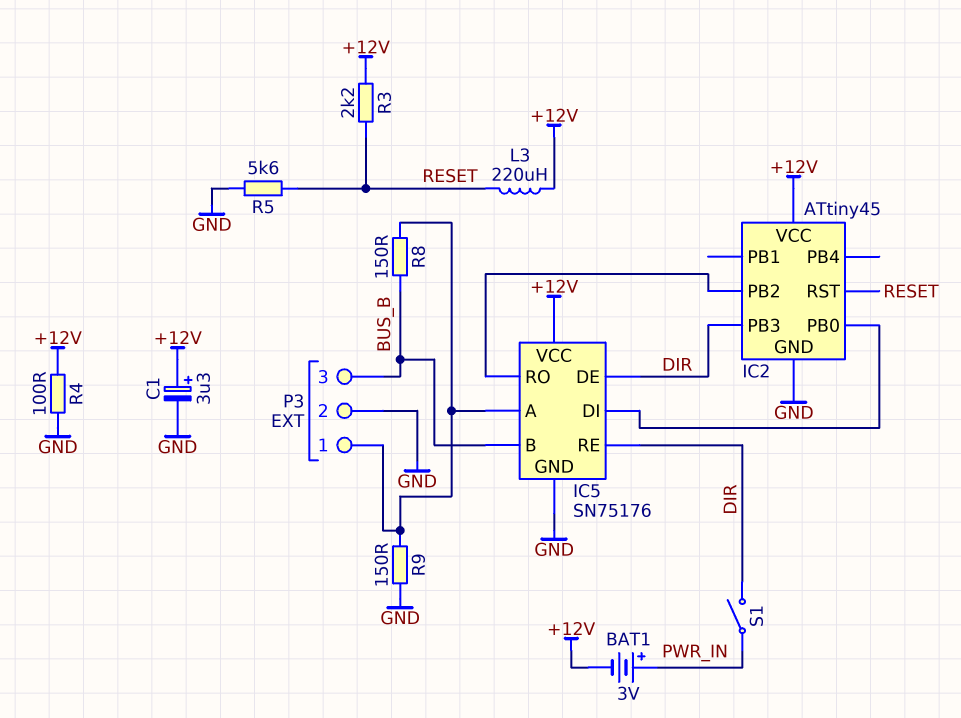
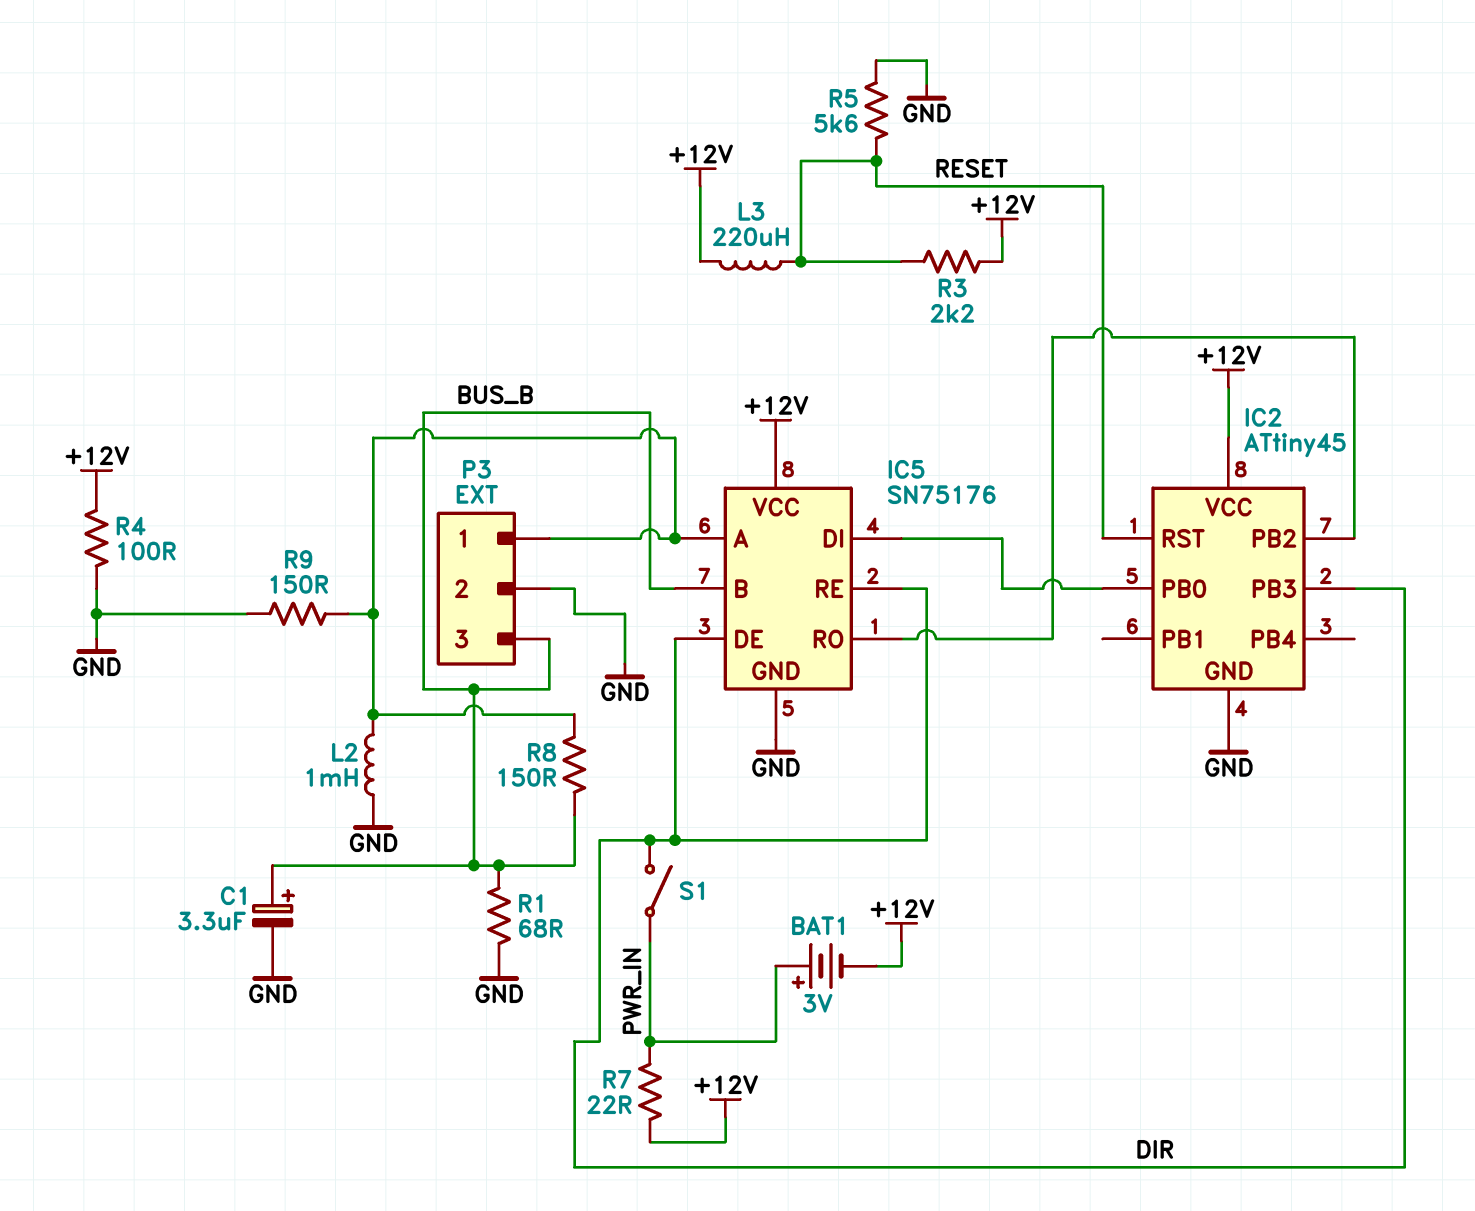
C1: 3.3uF (plus +12V, minus GND) -> 3.3uF (plus BUS_B, minus GND)
L2: none -> 1mH (GND, IC5/A)
R1: none -> 68 (BUS_B, GND)
R7: none -> 22 (+12V, PWR_IN)

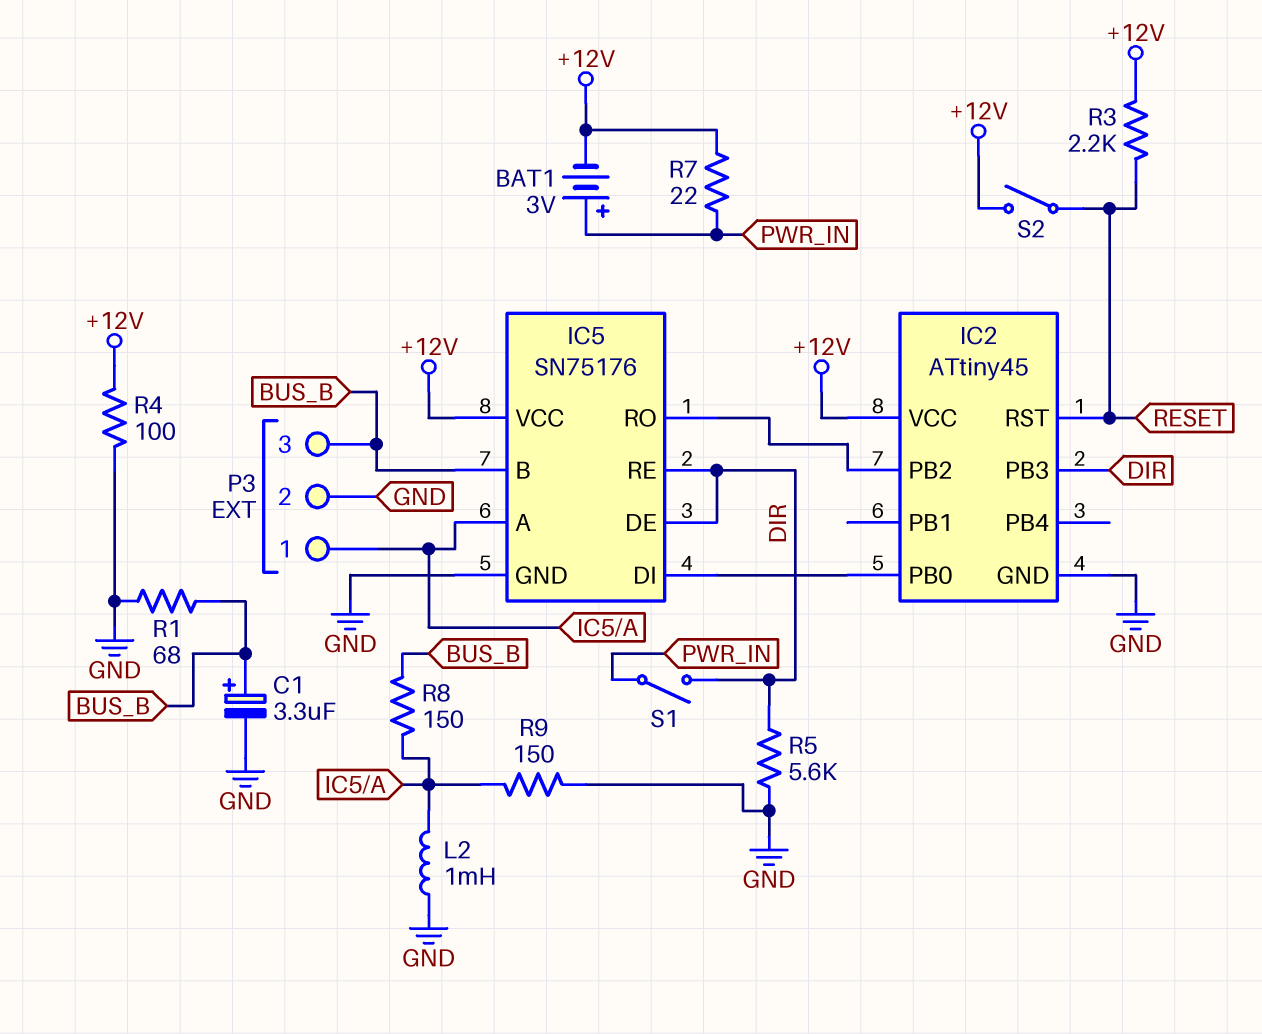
L3: 220uH (+12V, RESET) -> none
R5: 5.6k (GND, RESET) -> 5.6k (DIR, GND)
S2: none -> switch (+12V, RESET)

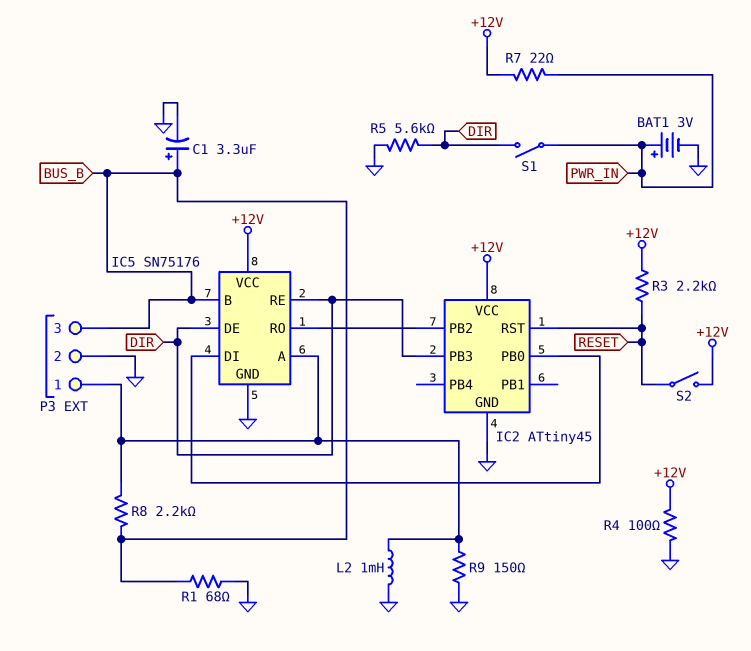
BAT1: 3V (plus PWR_IN, minus +12V) -> 3V (plus PWR_IN, minus GND)
R8: 150 (BUS_B, IC5/A) -> 2.2k (BUS_B, IC5/A)

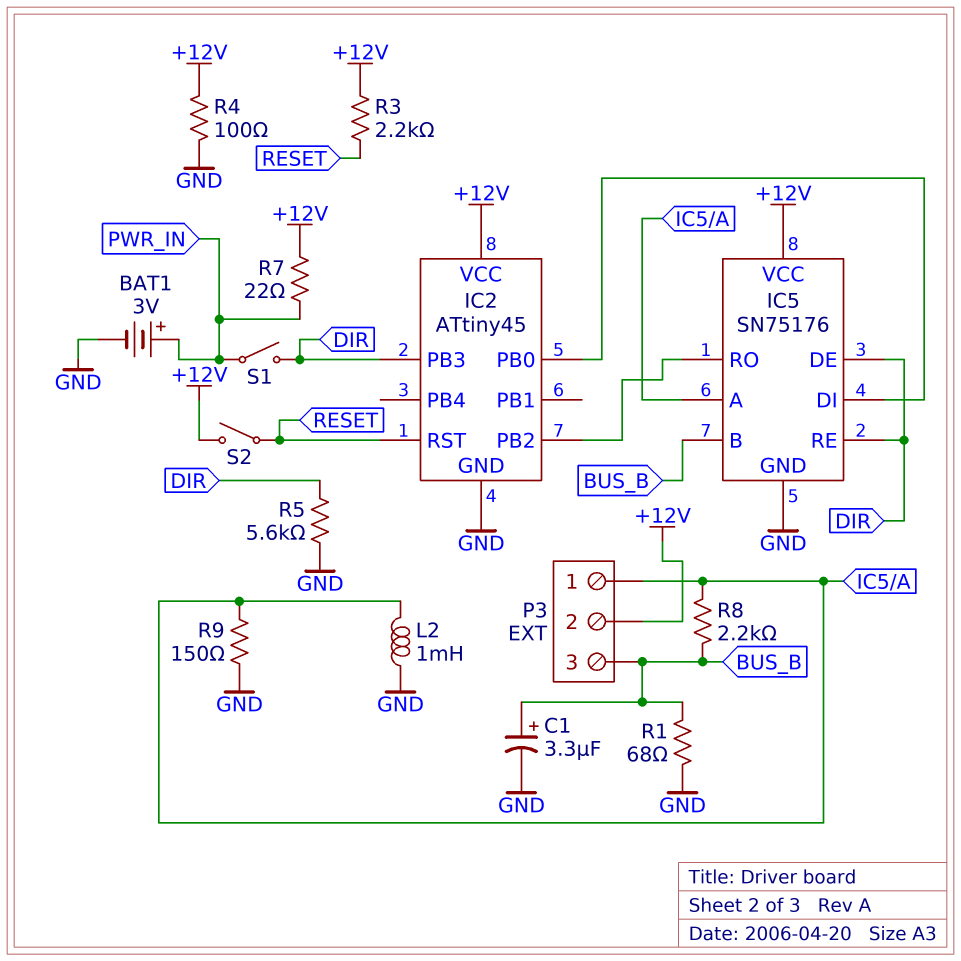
P3 pin 2: GND -> +12V

